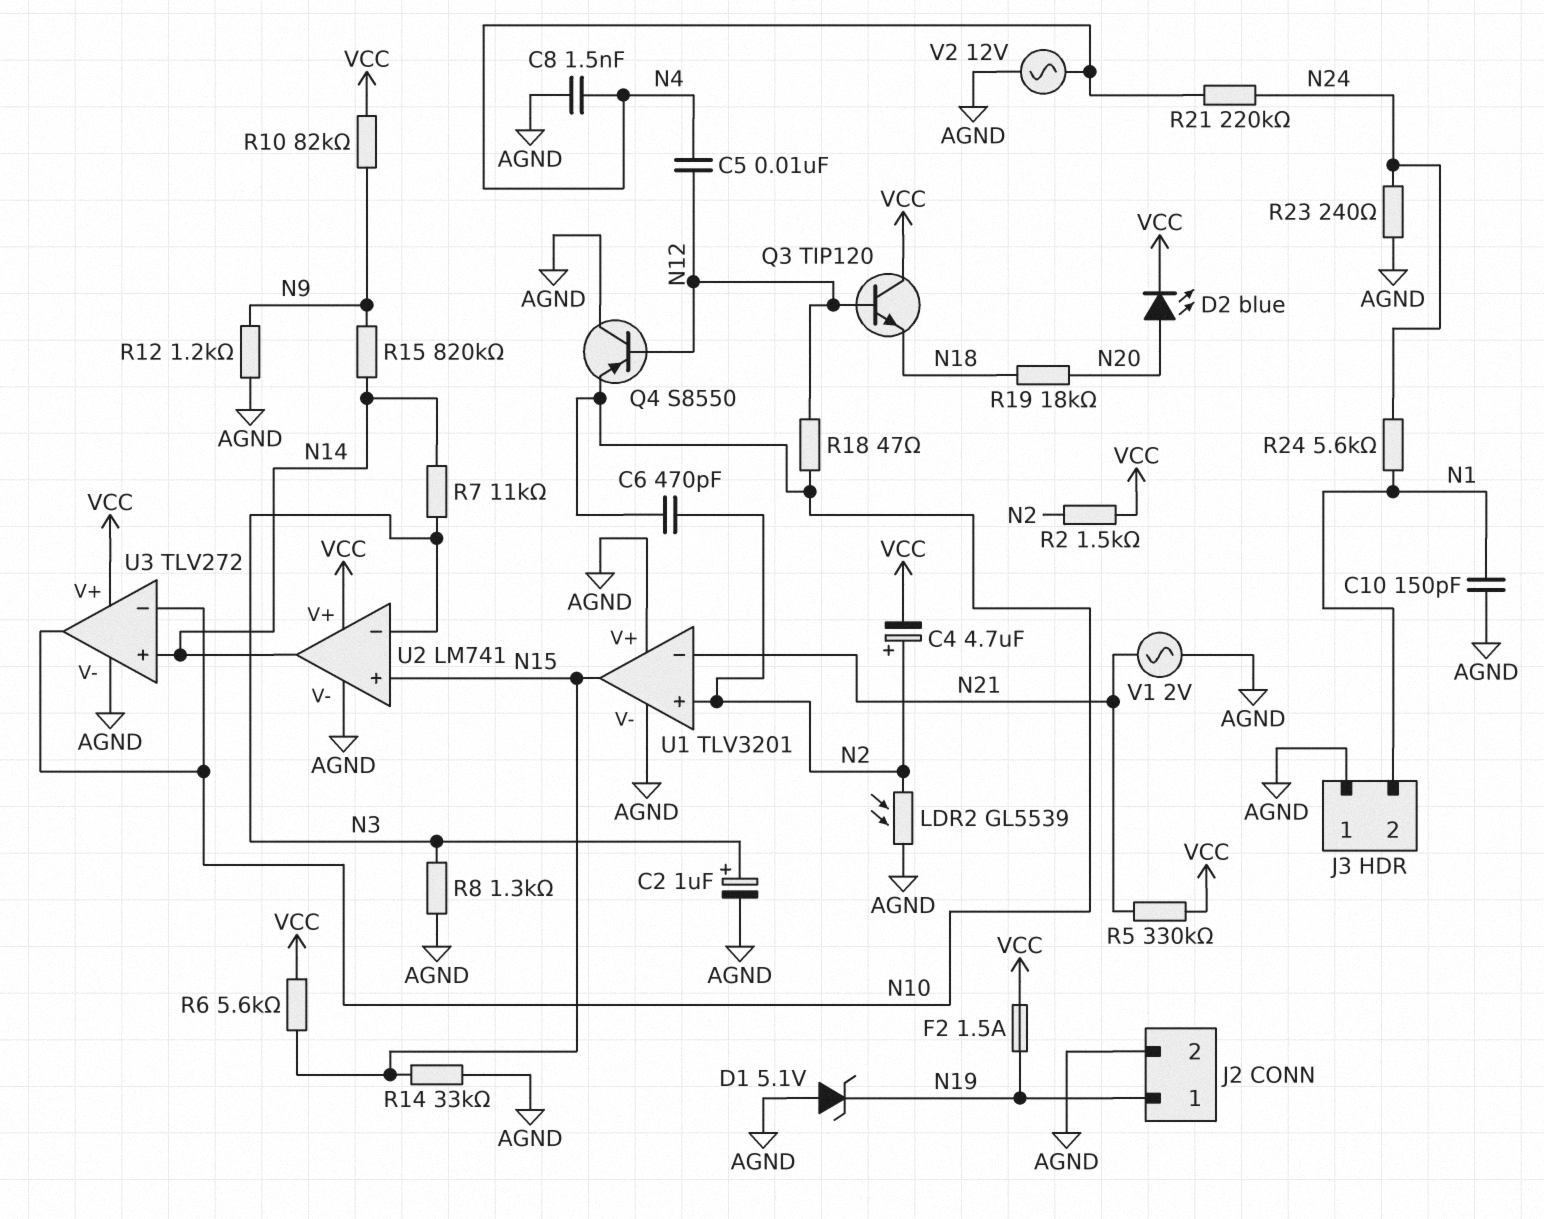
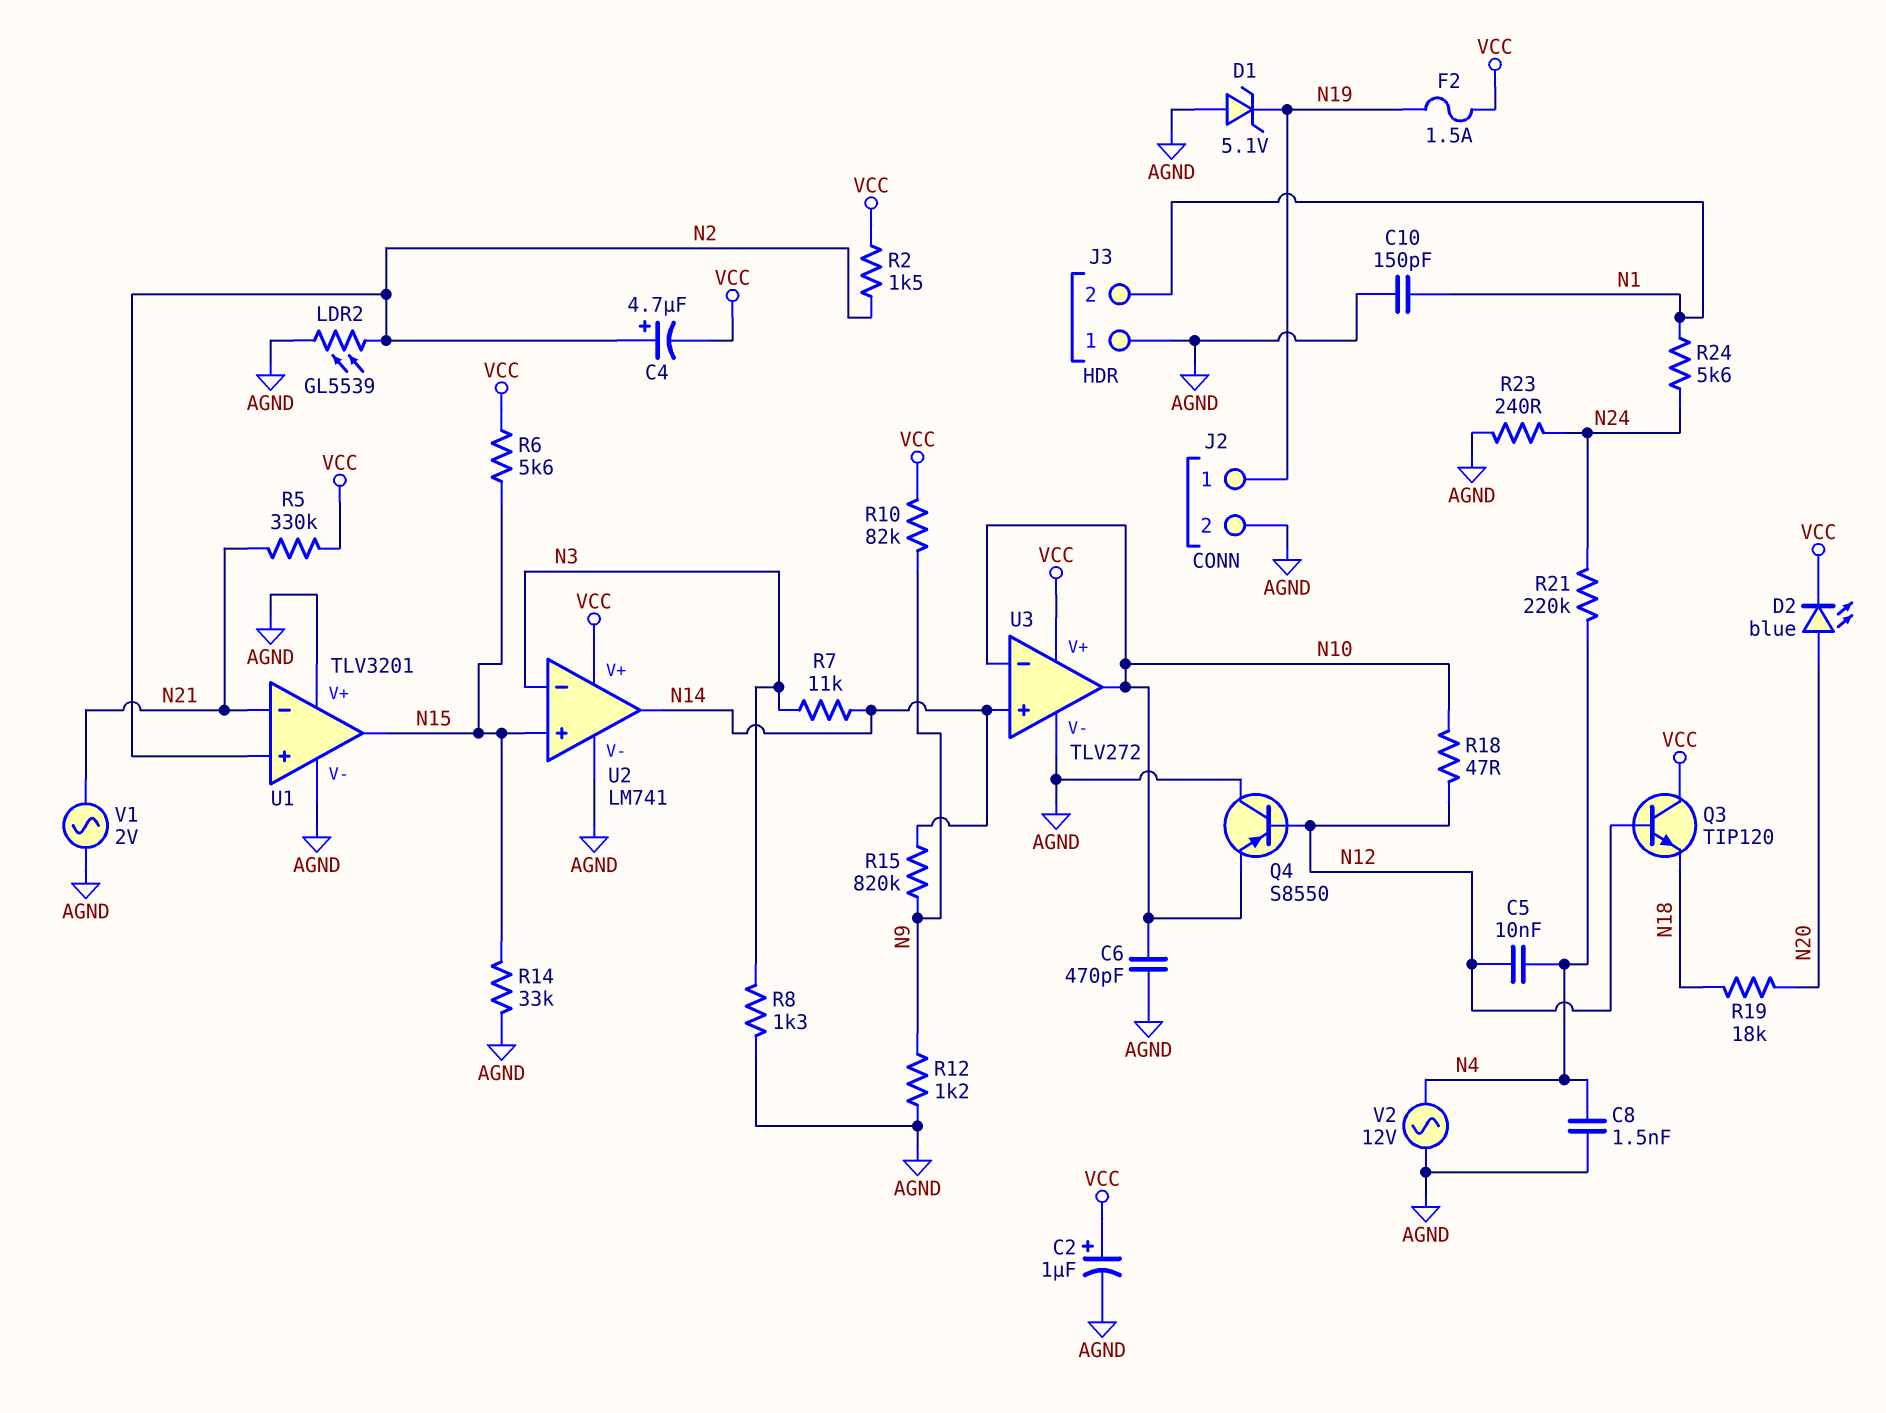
C2: 1uF (plus N3, minus AGND) -> 1uF (plus VCC, minus AGND)
C6: 470pF (N2, N10) -> 470pF (AGND, N10)

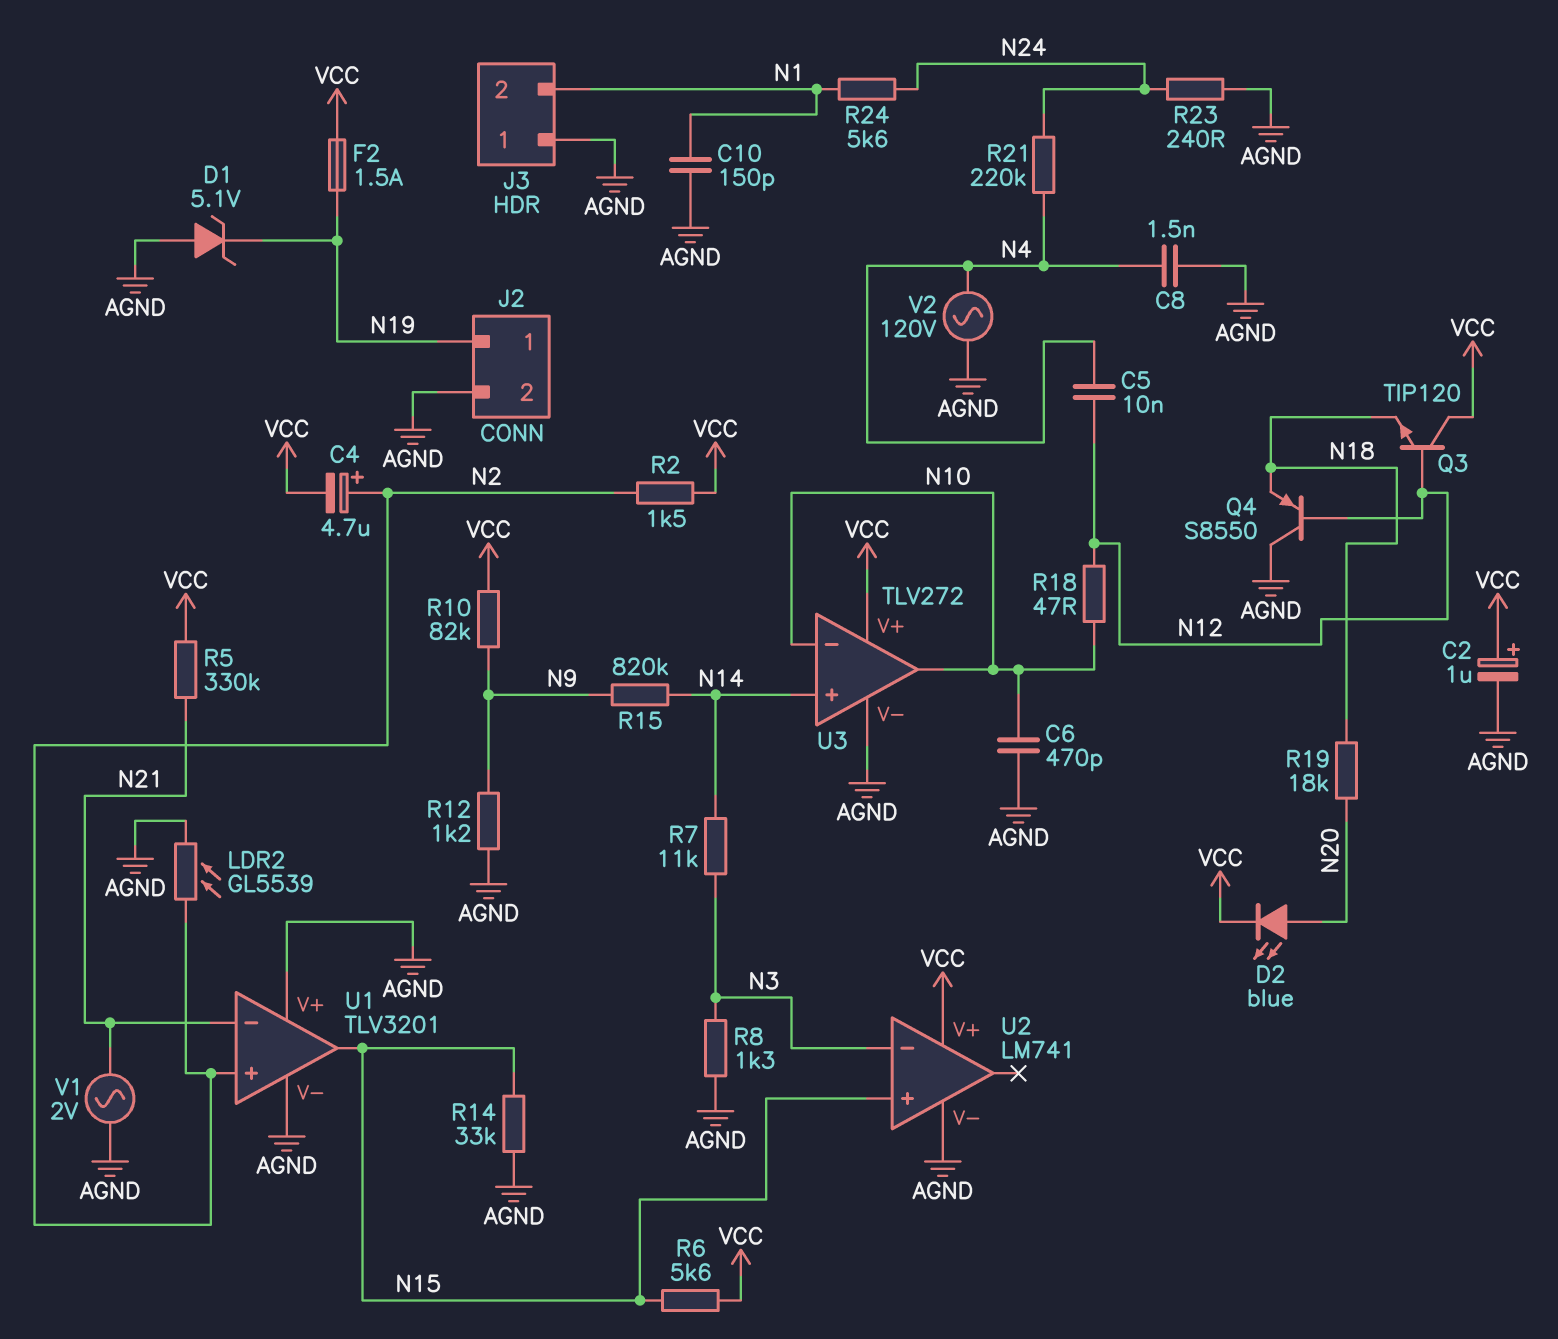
Q4: PNP S8550 (B N12, C AGND, E N10) -> PNP S8550 (B N12, C AGND, E N18)
U2 pin out: N14 -> none
V2: AC 12V (AGND, N4) -> AC 120V (AGND, N4)

